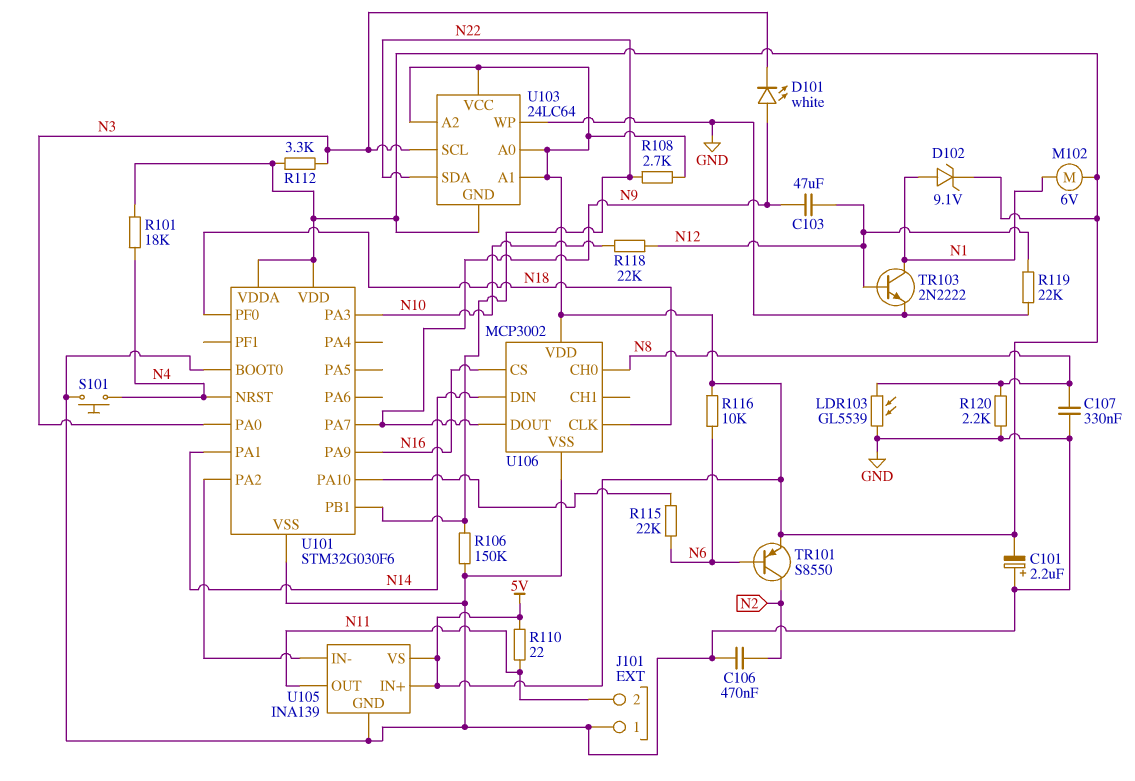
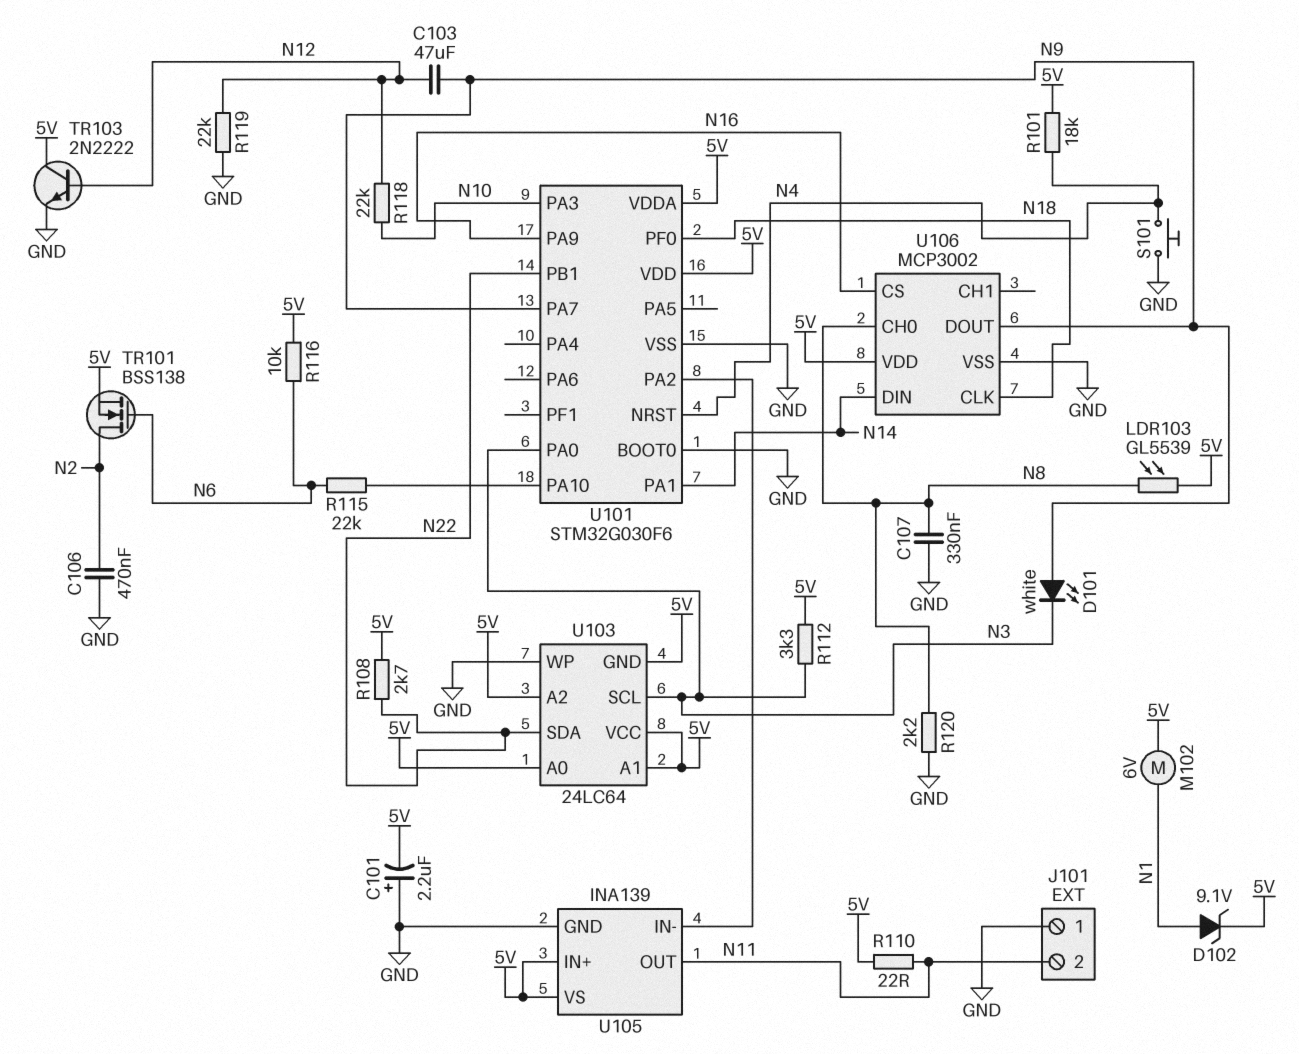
LDR103: GL5539 (GND, N8) -> GL5539 (5V, N8)
R106: 150k (GND, N22) -> none
TR101: PNP S8550 (B N6, C N2, E 5V) -> NMOS BSS138 (G N6, D N2, S 5V)
TR103: NPN 2N2222 (B N12, C N1, E GND) -> NPN 2N2222 (B N12, C 5V, E GND)

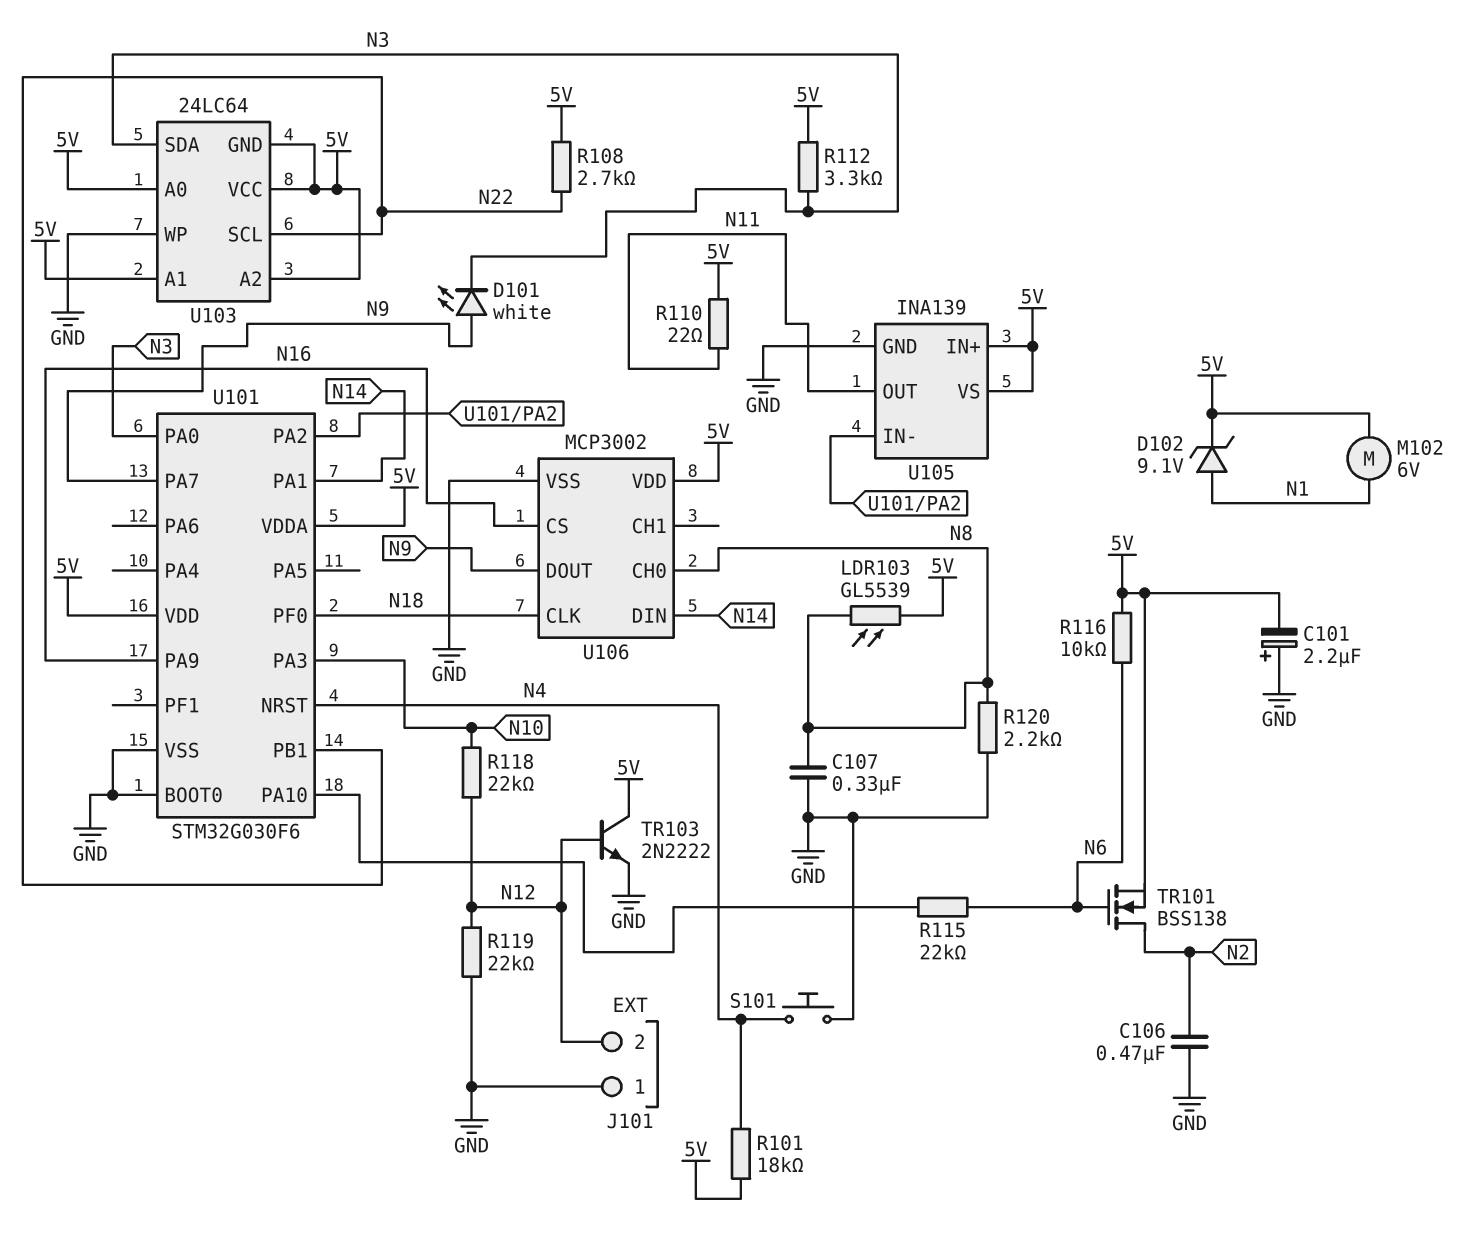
C103: 47uF (N9, N12) -> none
J101 pin 2: N11 -> N12
U103 pin SCL: N3 -> N22
U103 pin SDA: N22 -> N3

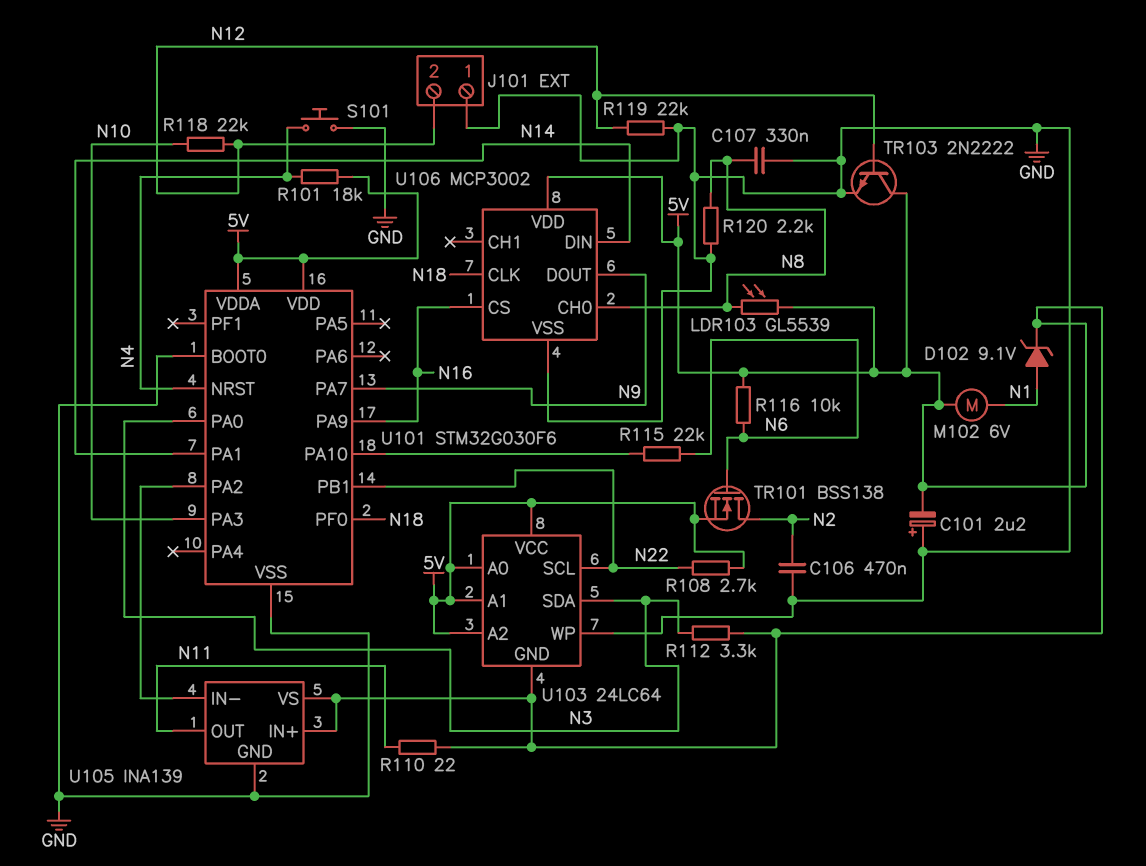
D101: LED white (A N9, K N3) -> none

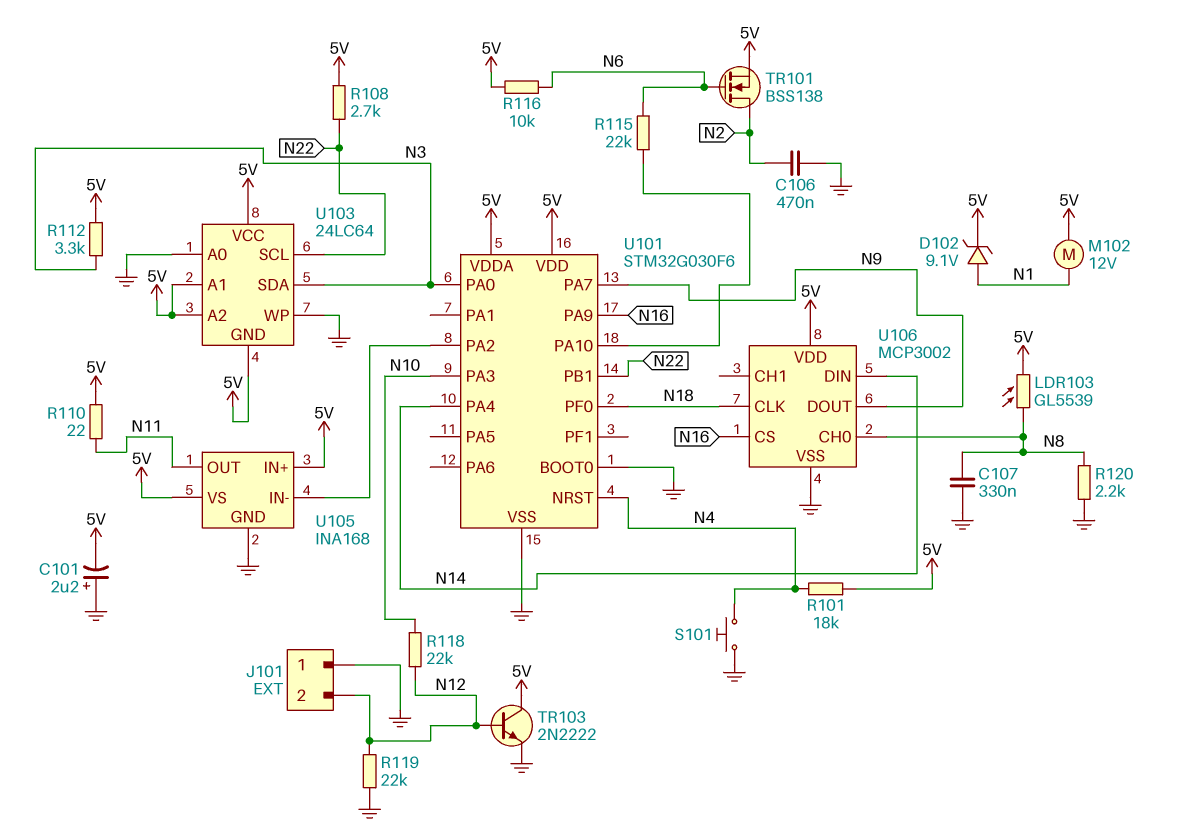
M102: motor 6V (5V, N1) -> motor 12V (5V, N1)
U101 pin PA1: N14 -> none
U101 pin PA4: none -> N14
U103 pin A0: 5V -> GND
U105: INA139 -> INA168

